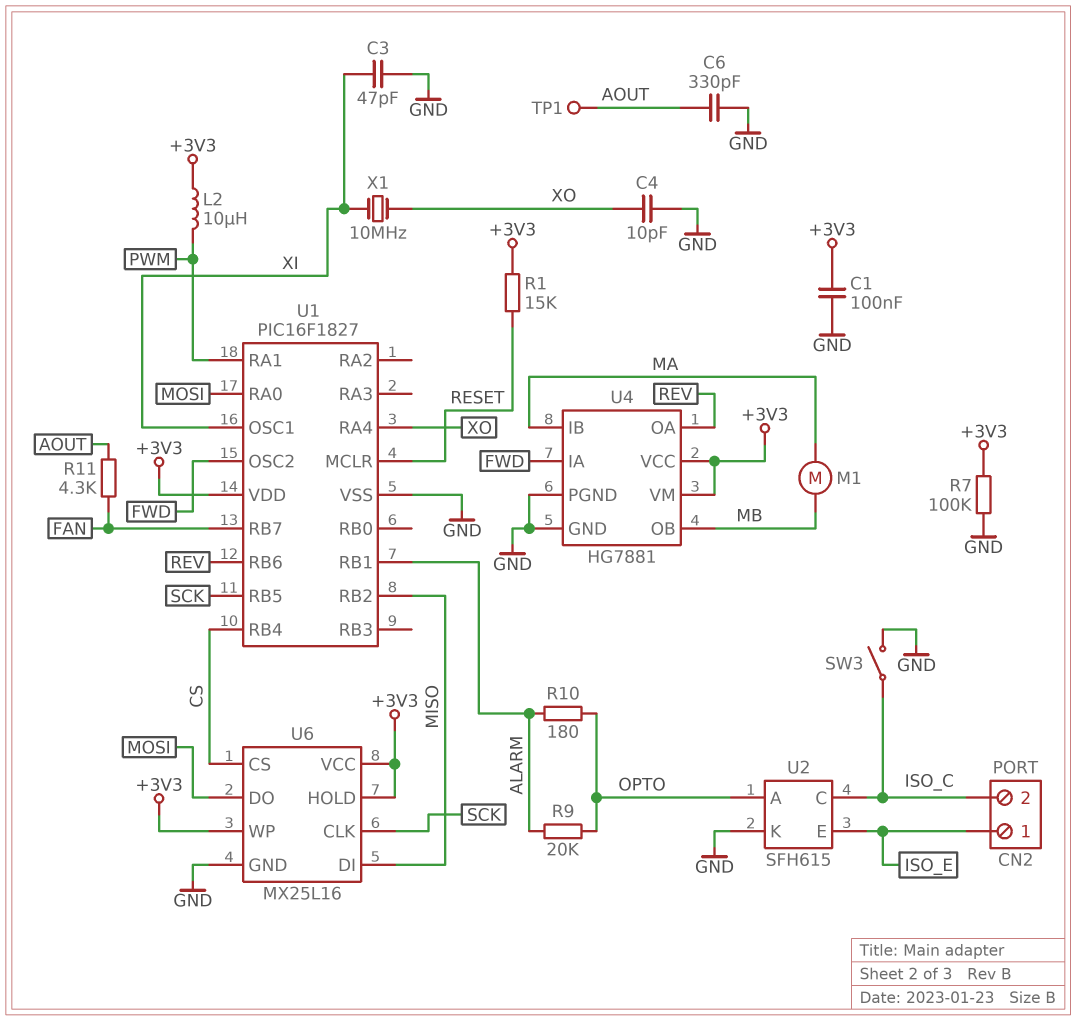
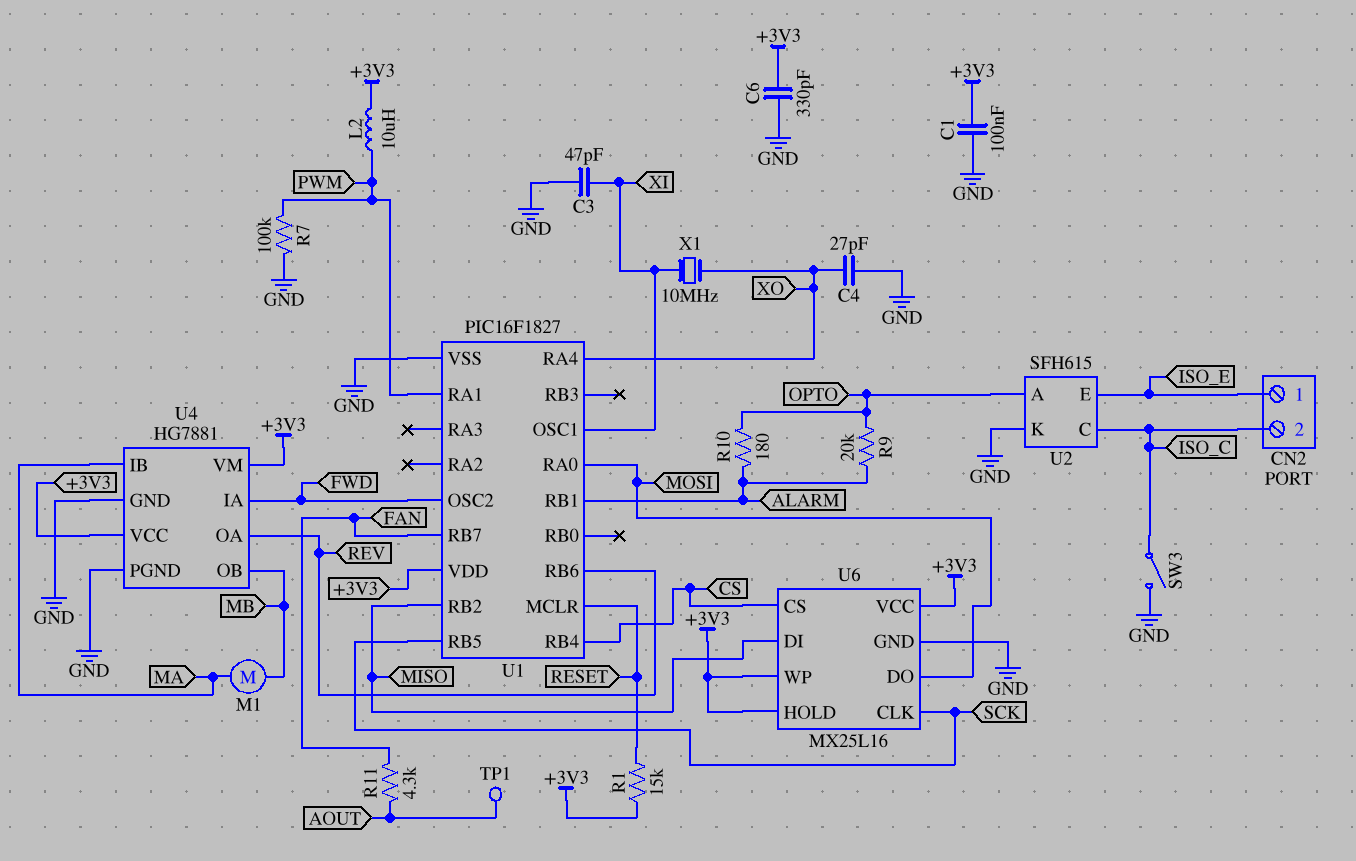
C4: 10pF (GND, XO) -> 27pF (GND, XO)
C6: 330pF (AOUT, GND) -> 330pF (+3V3, GND)
R7: 100k (+3V3, GND) -> 100k (GND, PWM)

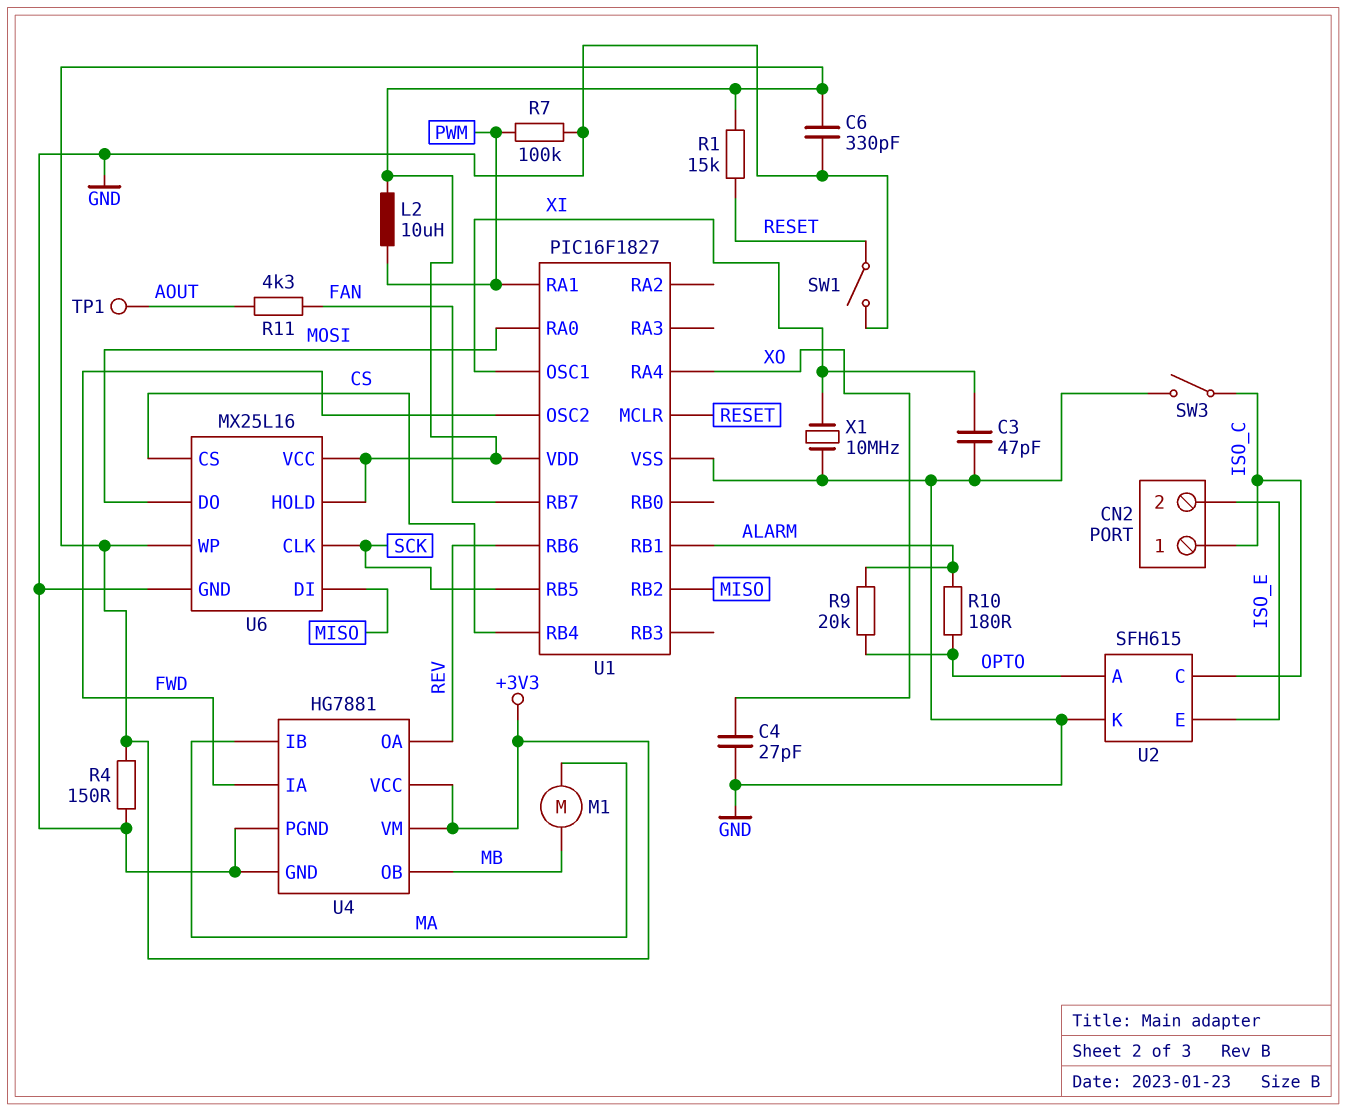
C1: 100nF (+3V3, GND) -> none
CN2 pin 1: ISO_E -> ISO_C
CN2 pin 2: ISO_C -> ISO_E
R4: none -> 150 (+3V3, GND)
SW1: none -> switch (GND, RESET)
X1: 10MHz (XI, XO) -> 10MHz (GND, XI)

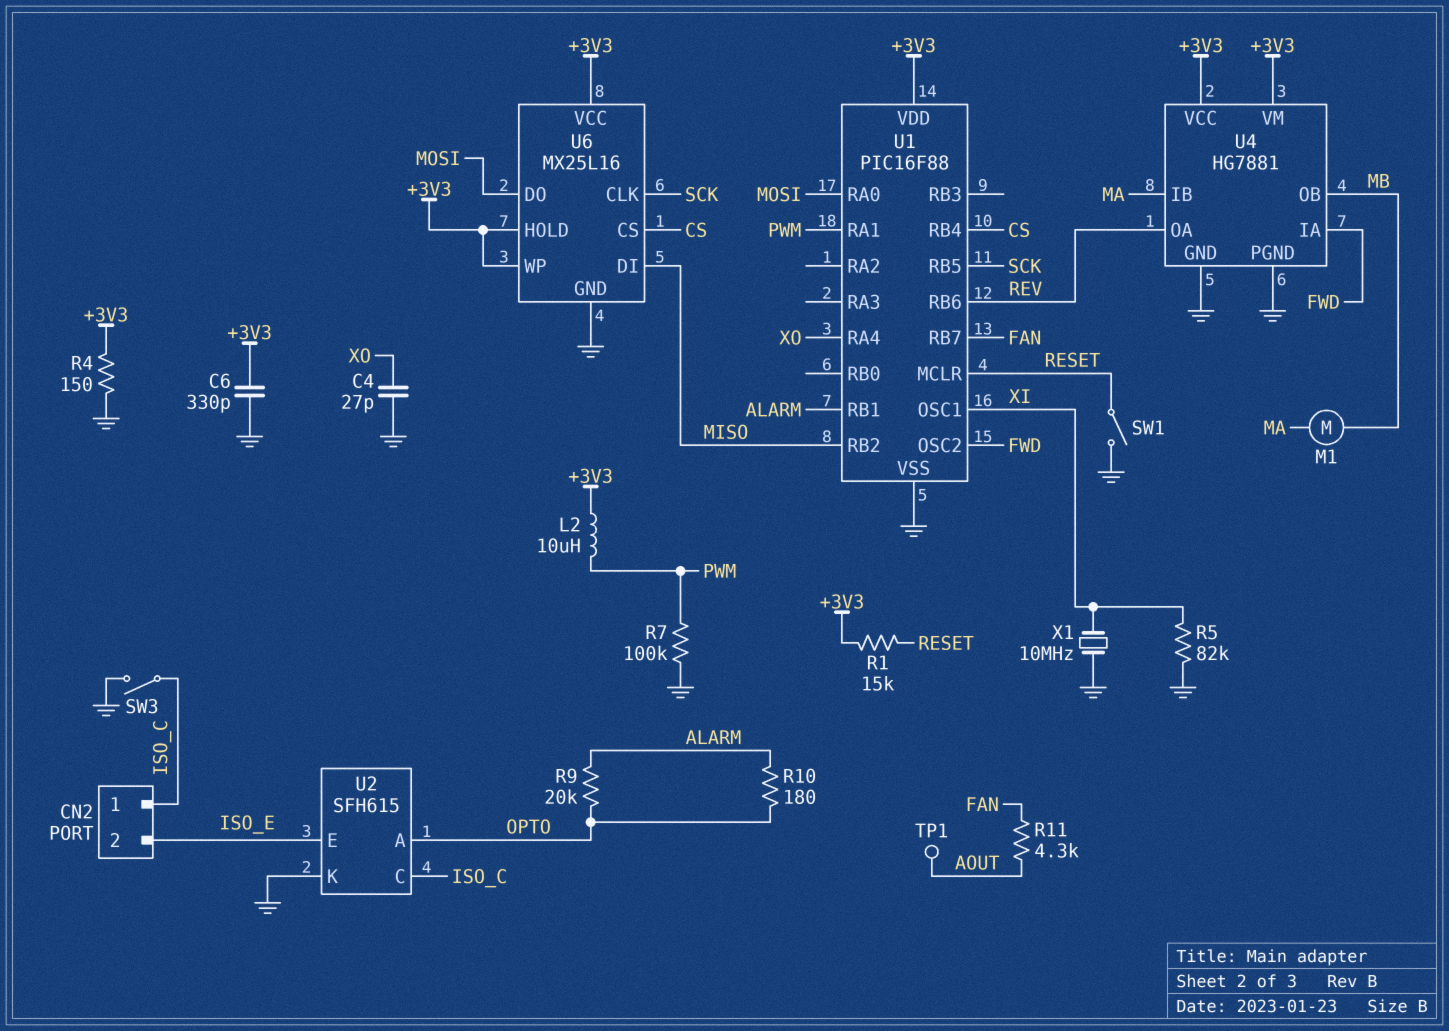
C3: 47pF (GND, XI) -> none
R5: none -> 82k (GND, XI)
U1: PIC16F1827 -> PIC16F88

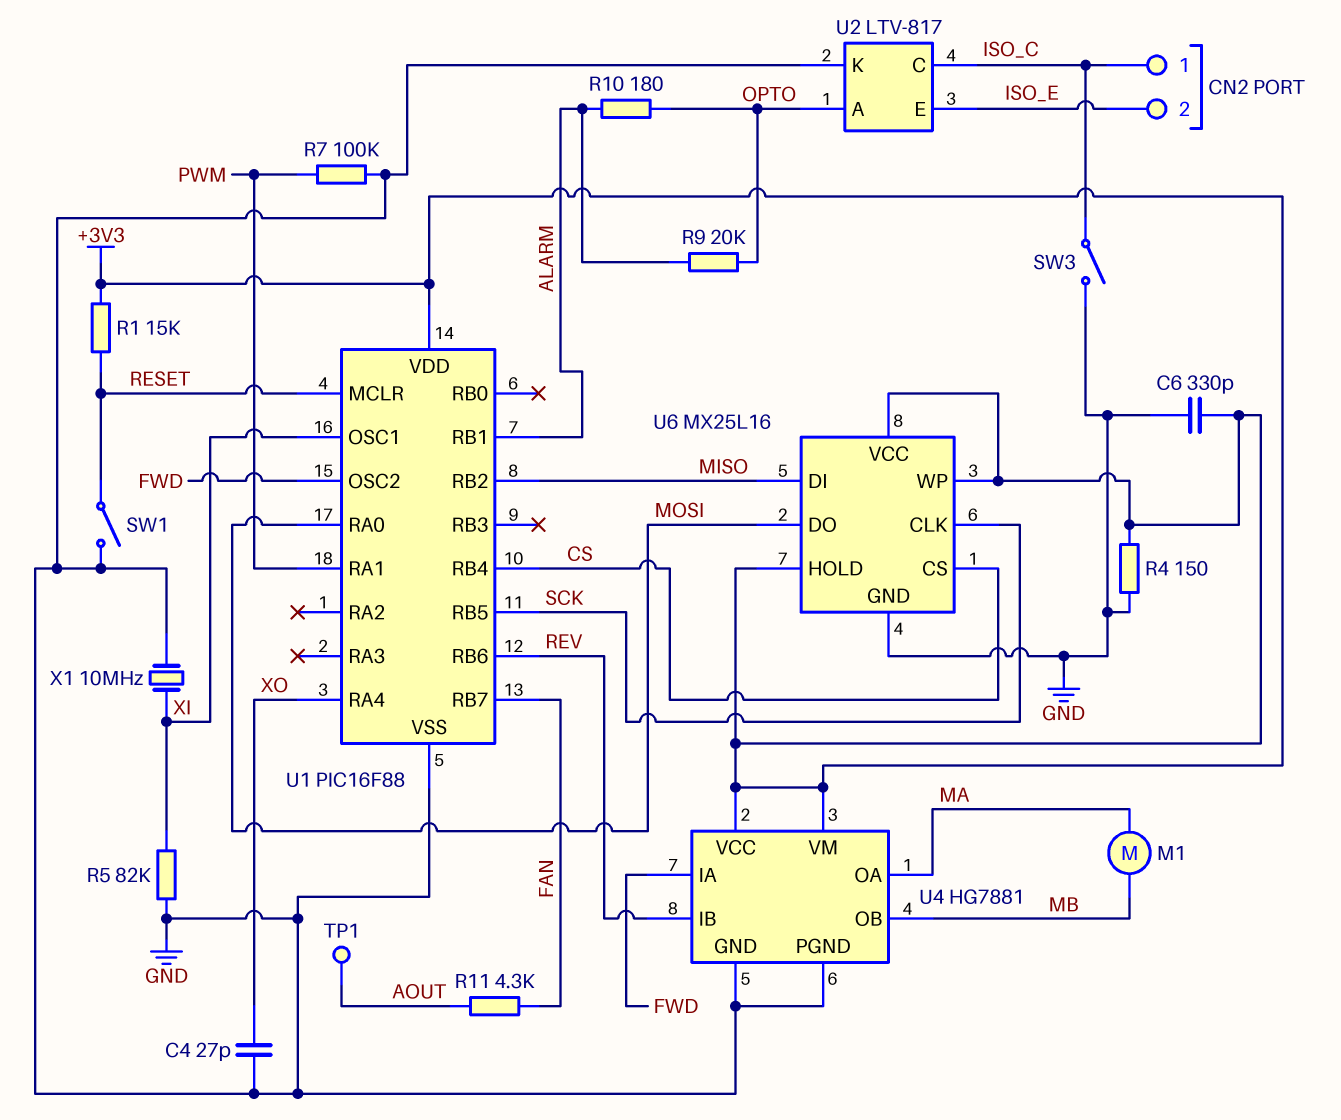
L2: 10uH (+3V3, PWM) -> none
U2: SFH615 -> LTV-817
U4 pin IB: MA -> REV
U4 pin OA: REV -> MA

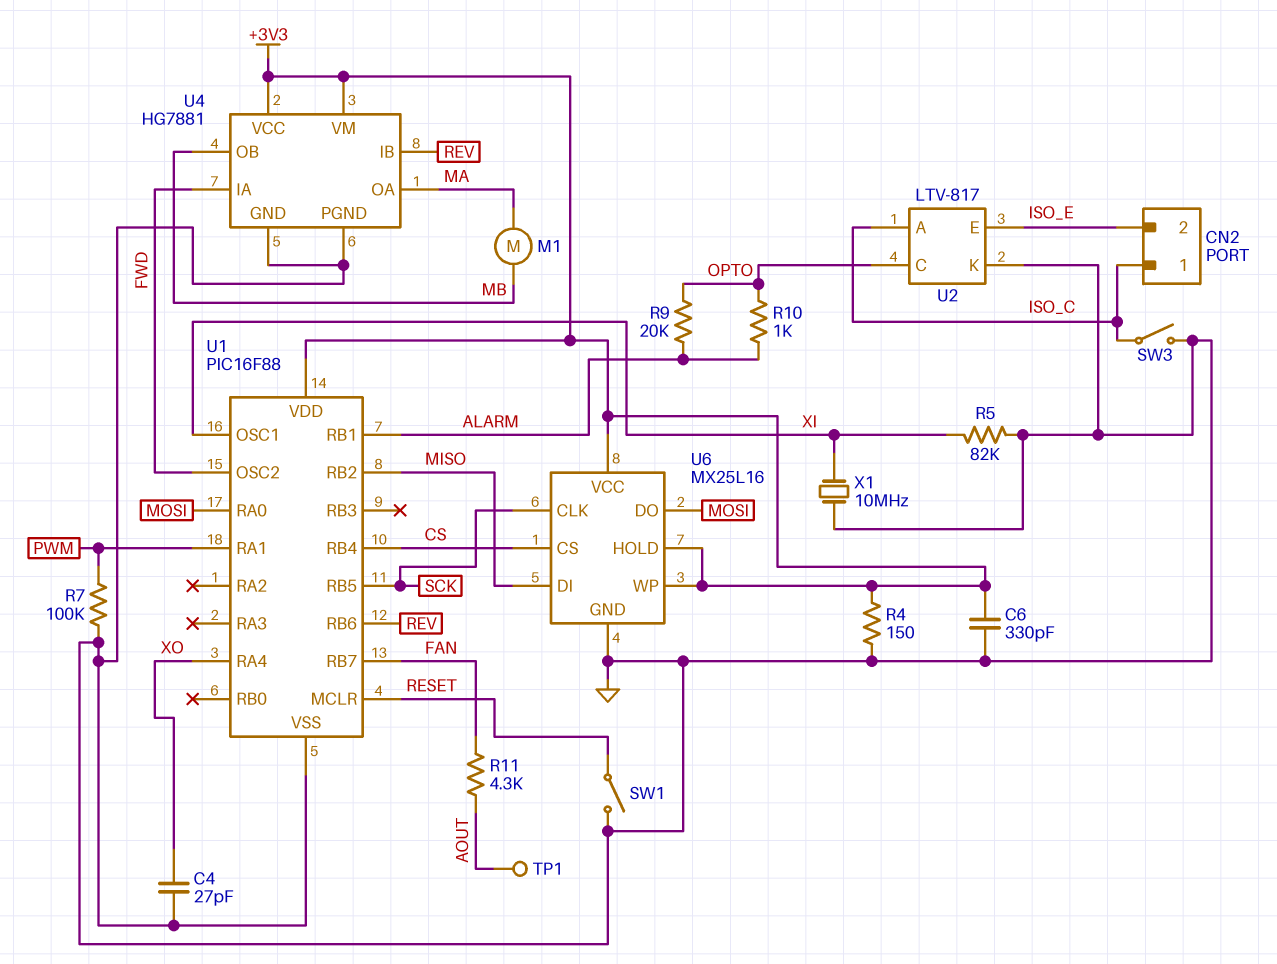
R1: 15k (+3V3, RESET) -> none
R10: 180 (ALARM, OPTO) -> 1k (ALARM, OPTO)
U2 pin A: OPTO -> ISO_C
U2 pin C: ISO_C -> OPTO

